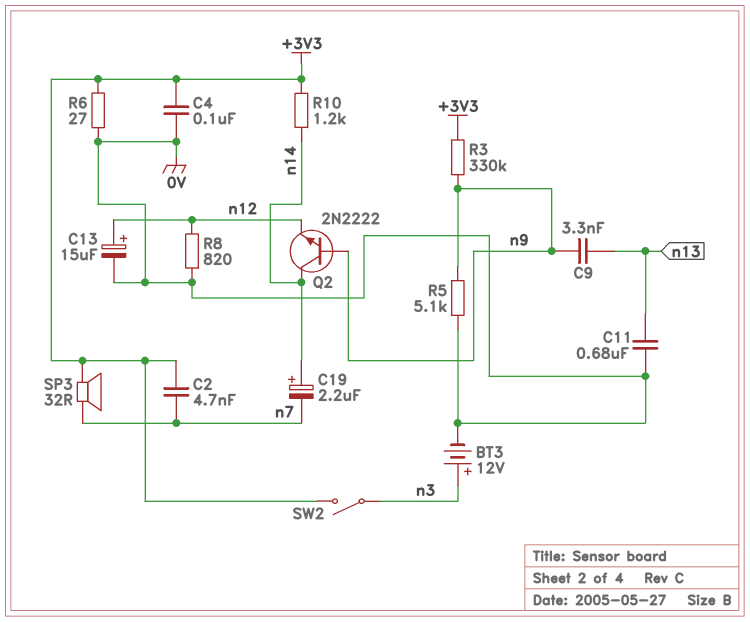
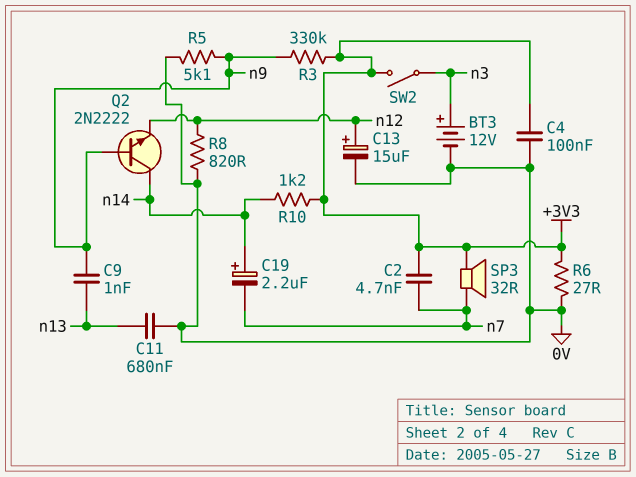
C9: 3.3nF (n9, n13) -> 1nF (n9, n13)

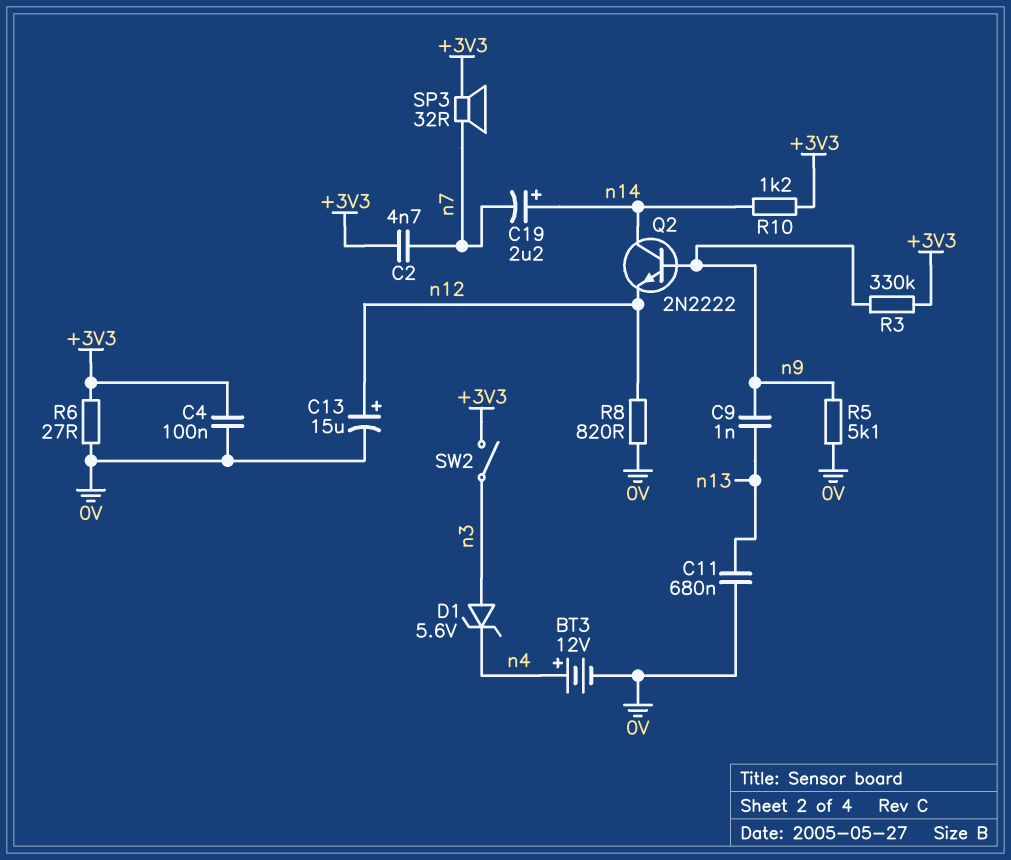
BT3: 12V (plus n3, minus 0V) -> 12V (plus n4, minus 0V)
D1: none -> zener 5.6V (A n3, K n4)

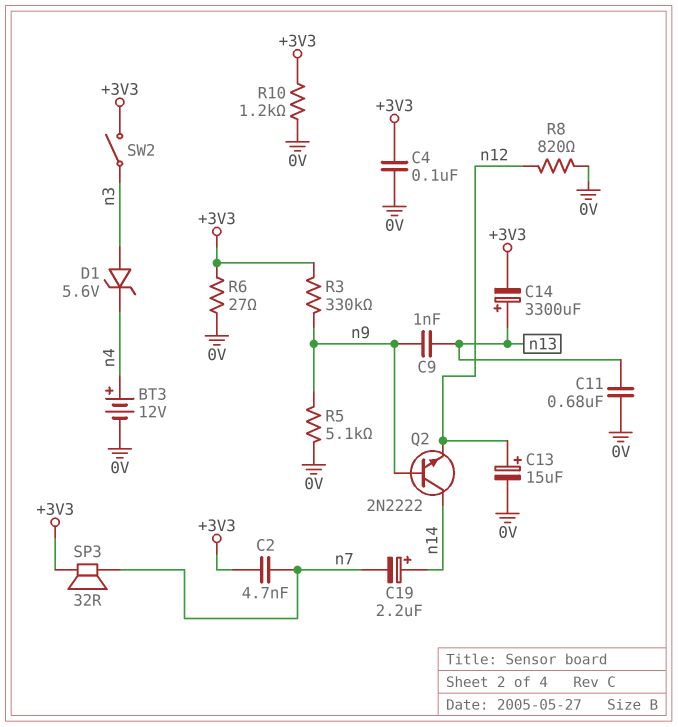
C14: none -> 3300uF (plus n13, minus +3V3)
R10: 1.2k (+3V3, n14) -> 1.2k (+3V3, 0V)

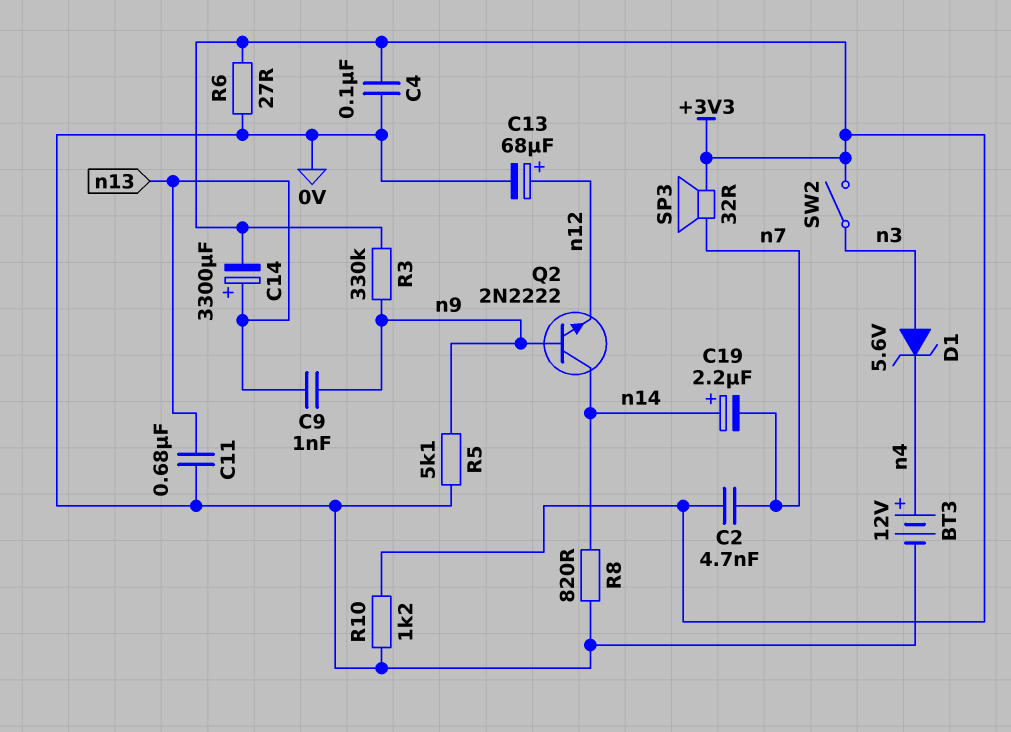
C13: 15uF (plus n12, minus 0V) -> 68uF (plus n12, minus 0V)
R8: 820 (0V, n12) -> 820 (0V, n14)

